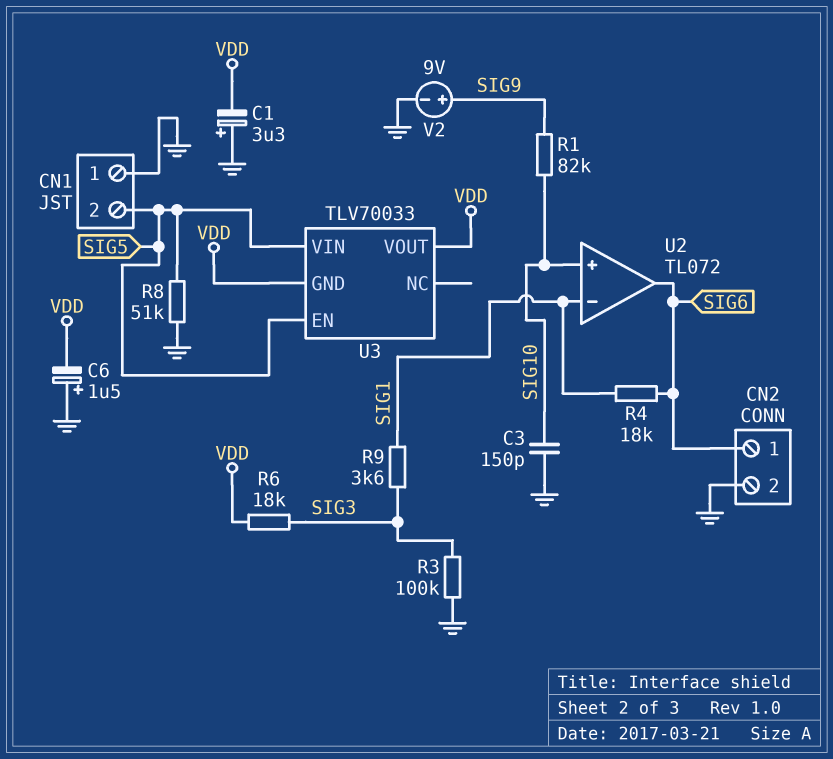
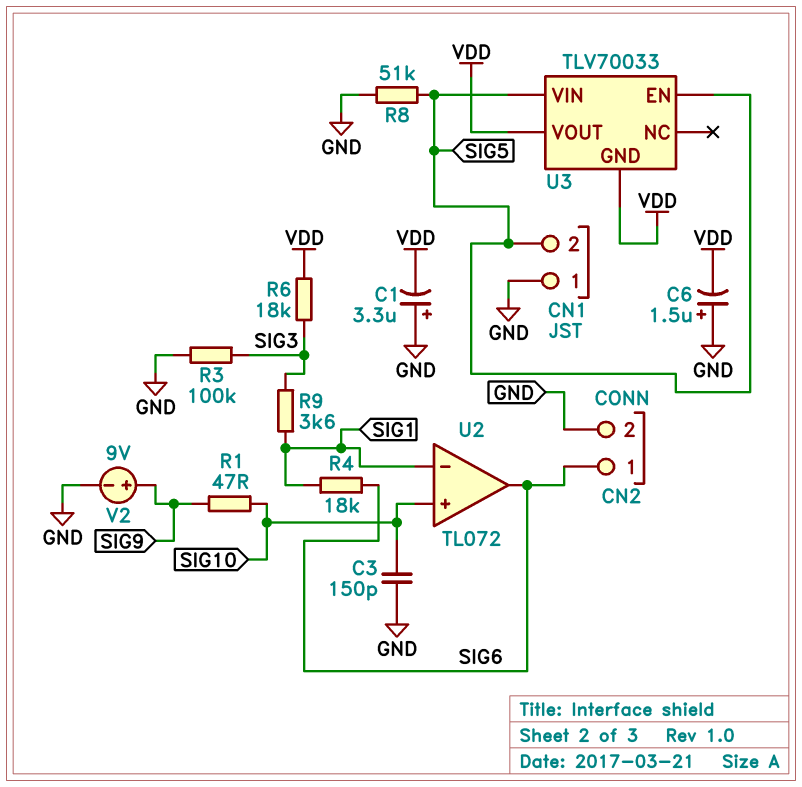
R1: 82k (SIG9, SIG10) -> 47 (SIG9, SIG10)

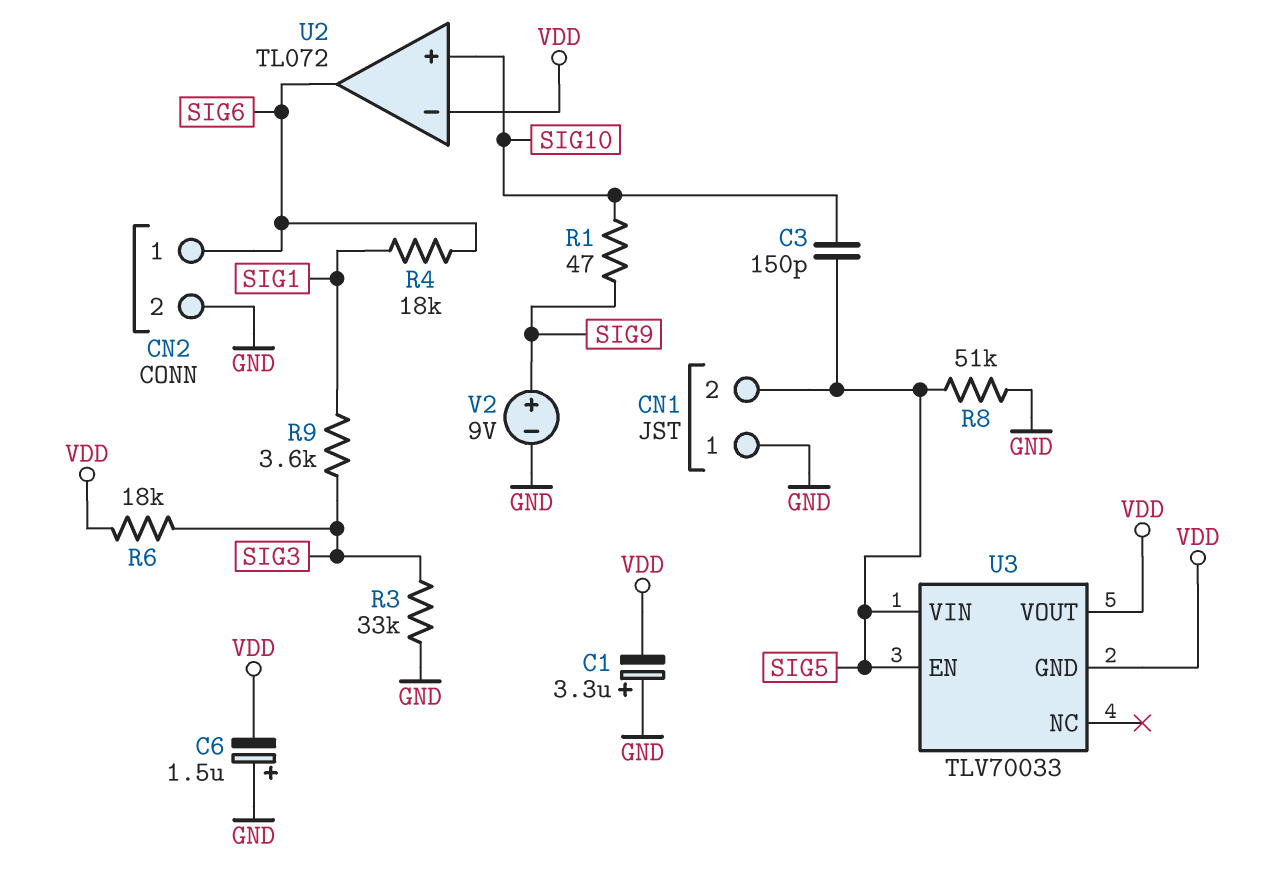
C3: 150pF (GND, SIG10) -> 150pF (SIG5, SIG10)
R3: 100k (GND, SIG3) -> 33k (GND, SIG3)
U2 pin in-: SIG1 -> VDD

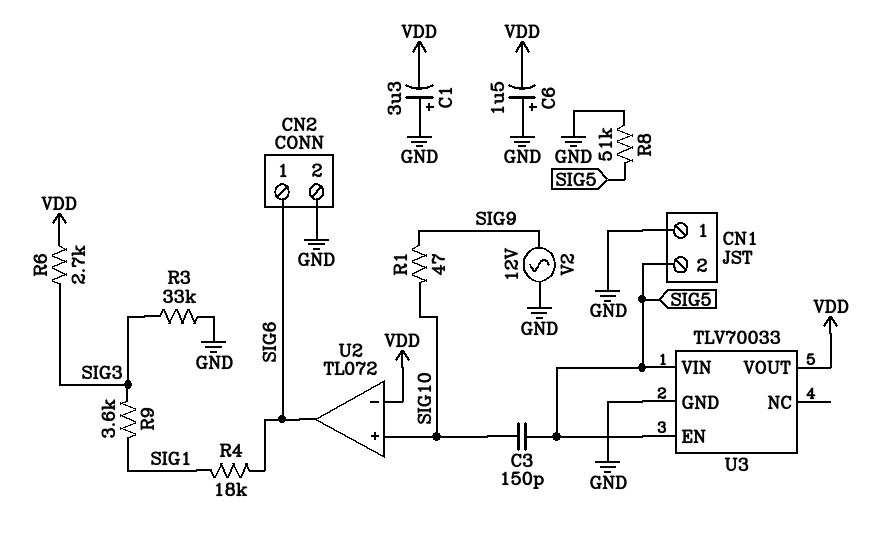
R6: 18k (SIG3, VDD) -> 2.7k (SIG3, VDD)
U3 pin GND: VDD -> GND
V2: 9V (plus SIG9, minus GND) -> AC 12V (GND, SIG9)

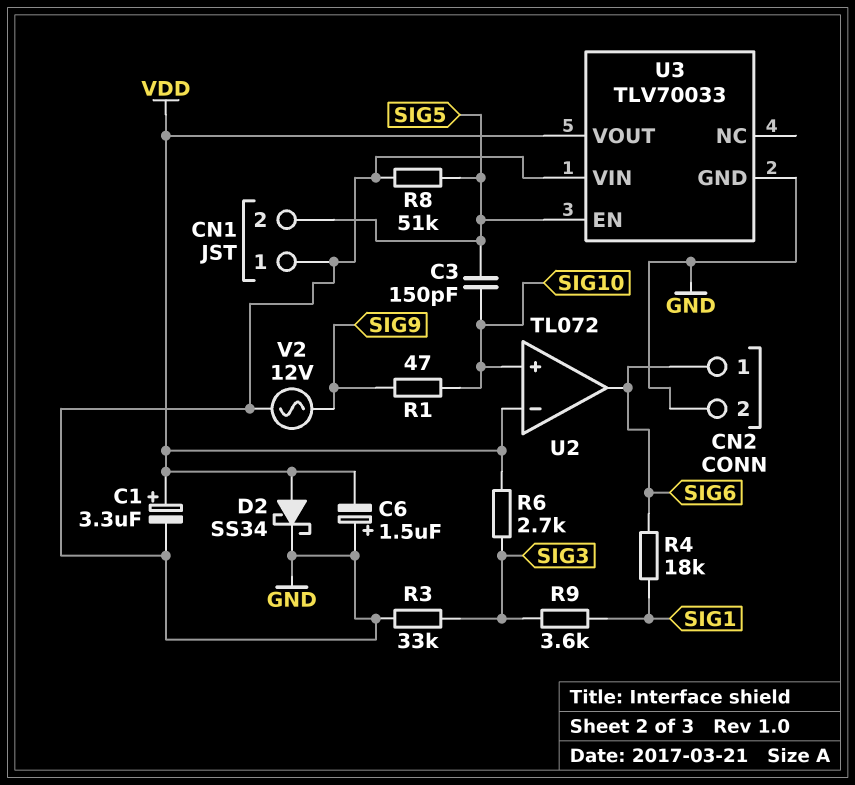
C1: 3.3uF (plus GND, minus VDD) -> 3.3uF (plus VDD, minus GND)
D2: none -> schottky SS34 (A VDD, K GND)
U3 pin VIN: SIG5 -> GND

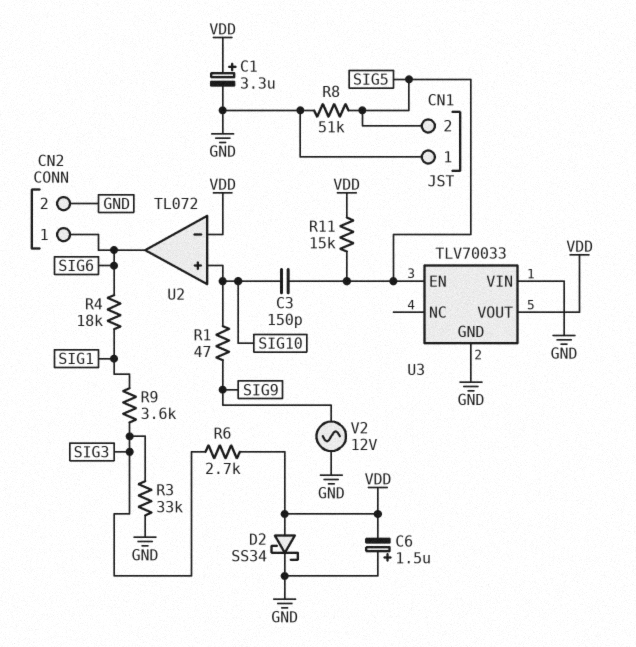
R11: none -> 15k (SIG5, VDD)

